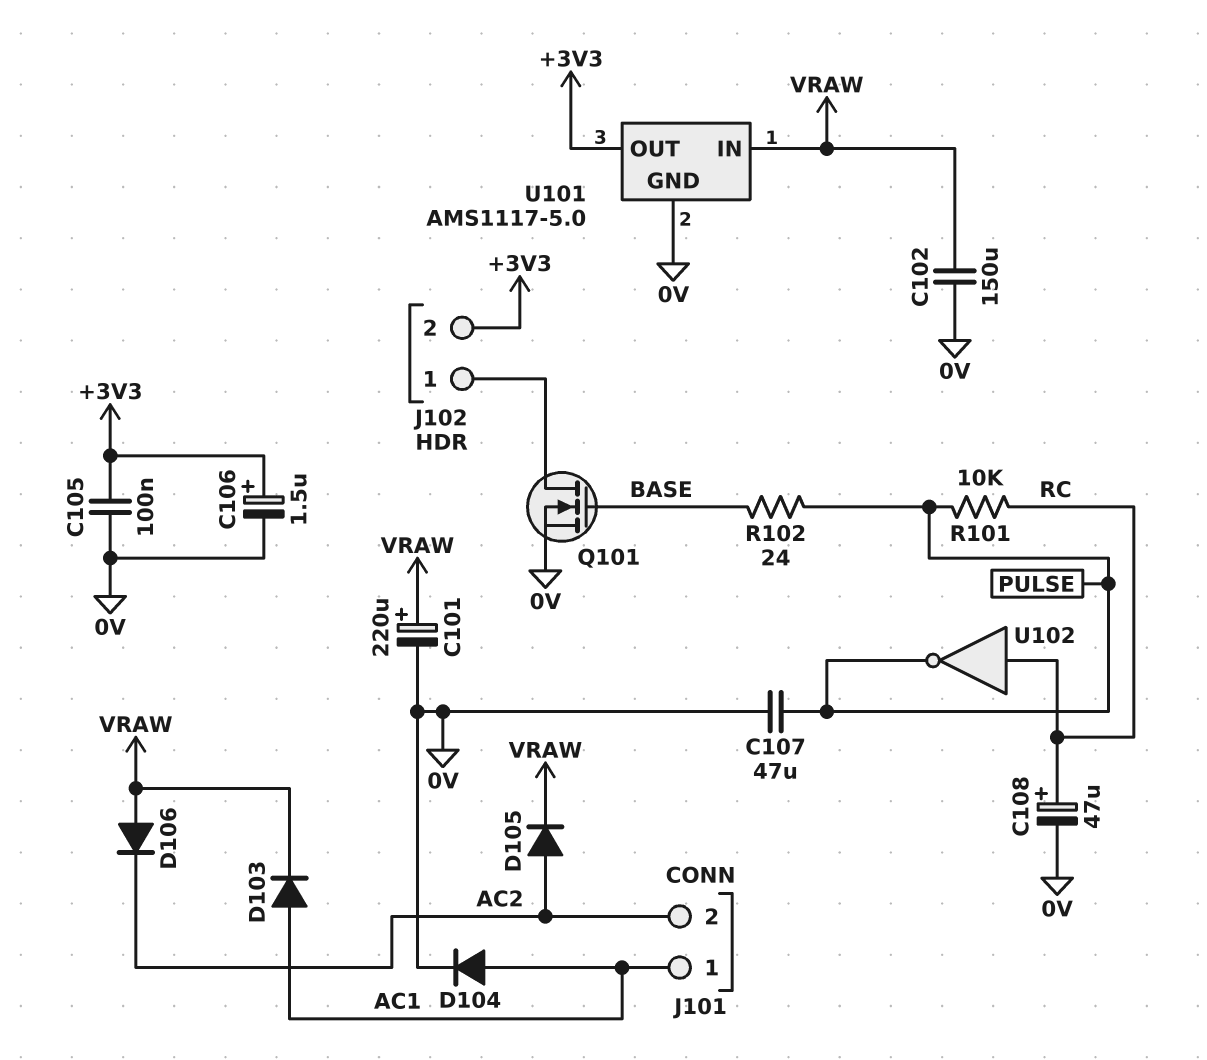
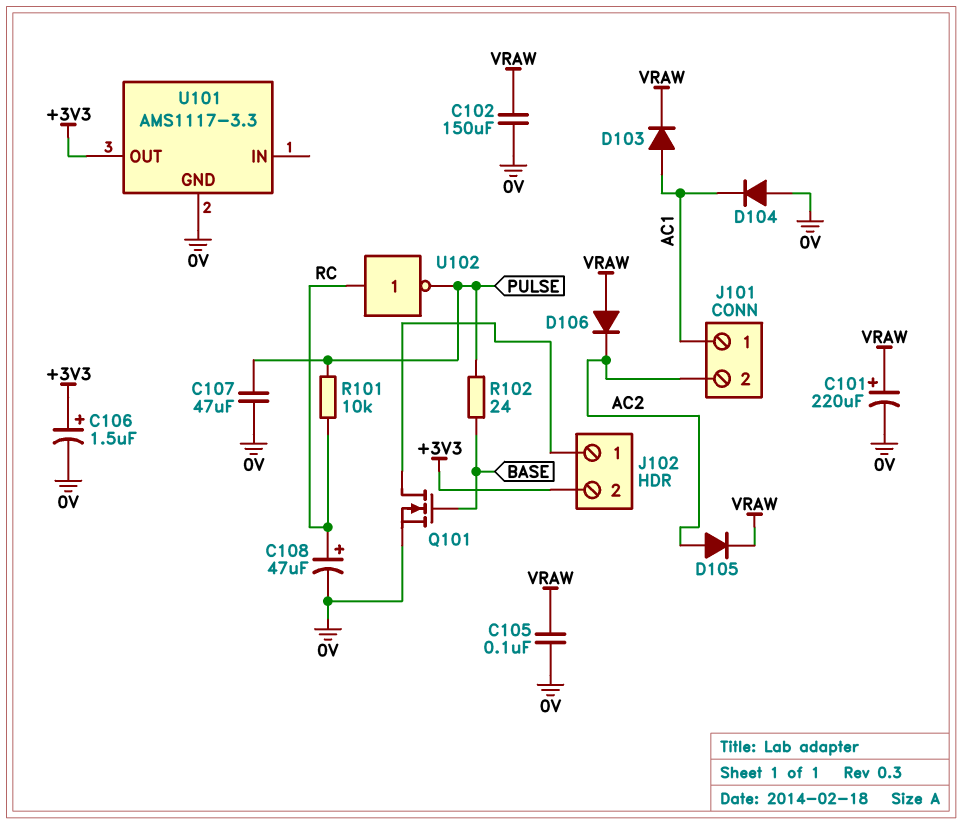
C105: 100nF (+3V3, 0V) -> 100nF (0V, VRAW)
D104: diode (A AC1, K 0V) -> diode (A 0V, K AC1)
U101: AMS1117-5.0 -> AMS1117-3.3
U101 pin IN: VRAW -> none

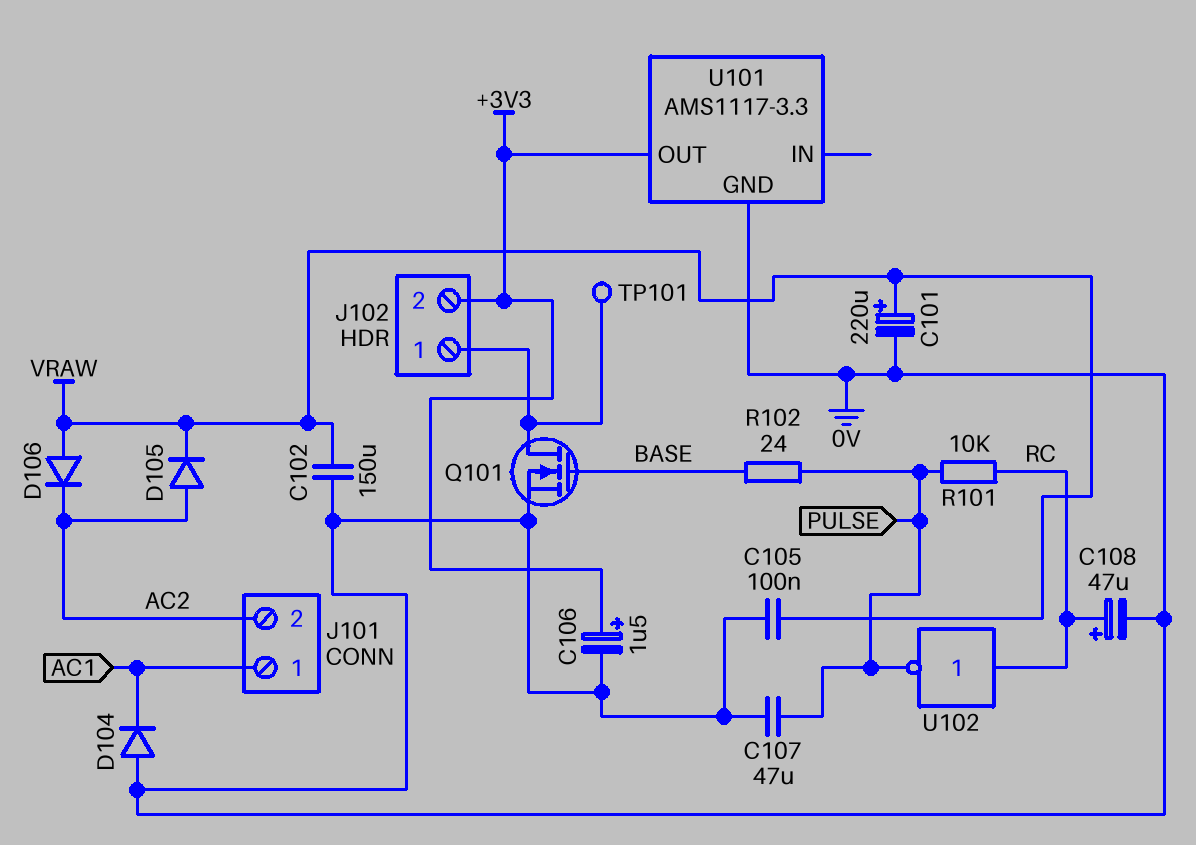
D103: diode (A AC1, K VRAW) -> none
TP101: none -> test point (J102/1)

